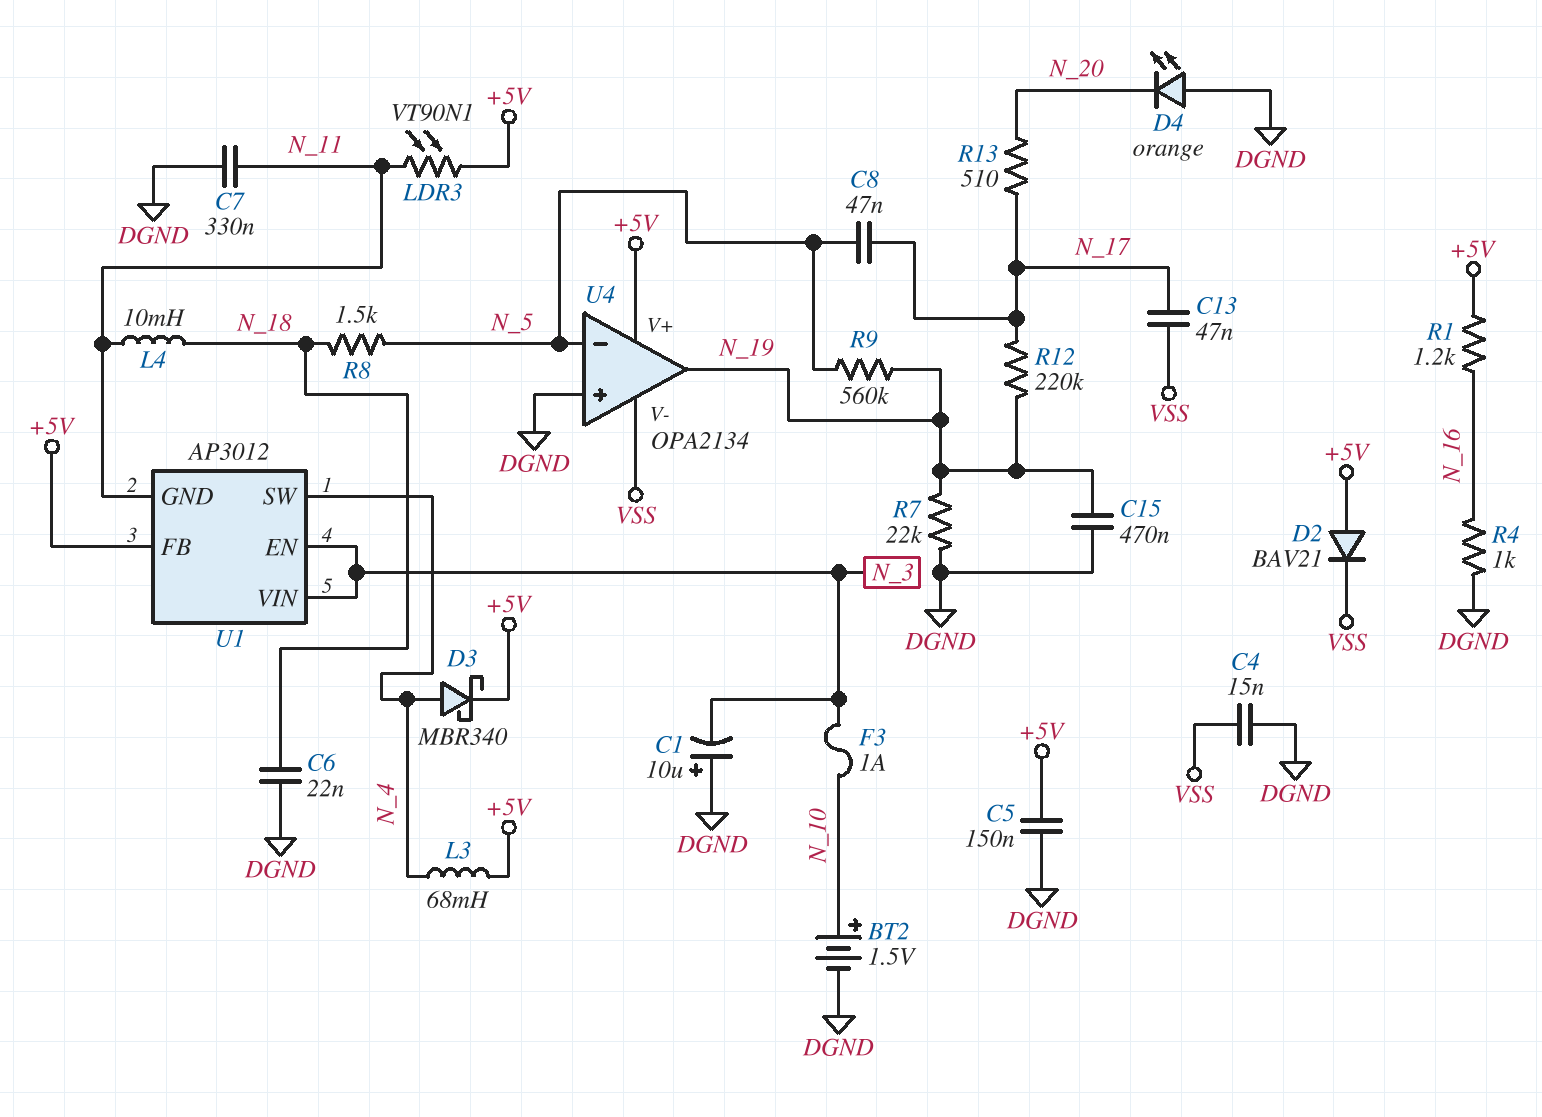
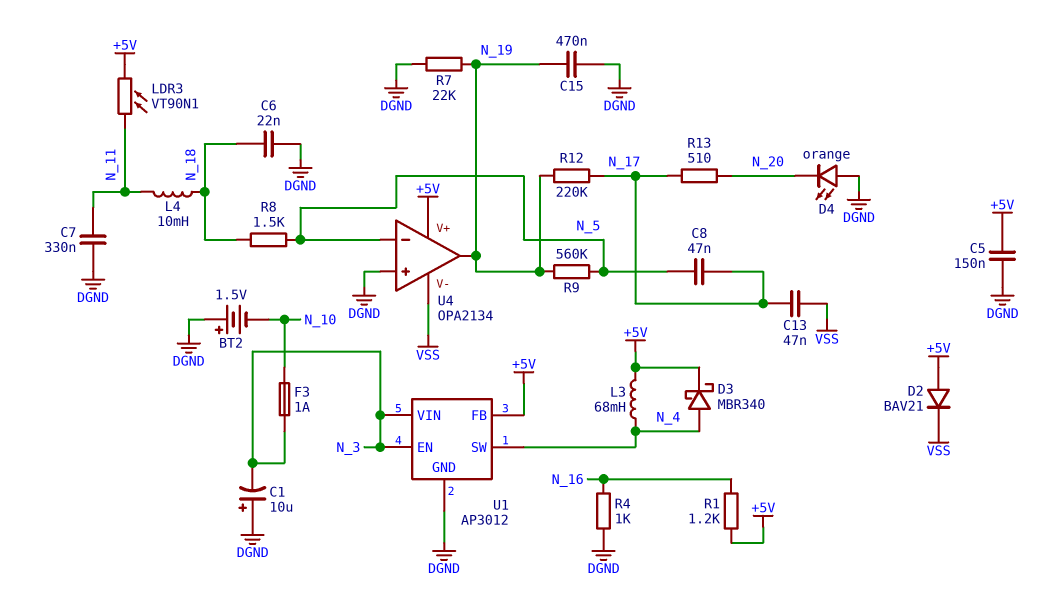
BT2: 1.5V (plus N_10, minus DGND) -> 1.5V (plus DGND, minus N_10)
C4: 15nF (DGND, VSS) -> none
U1 pin GND: N_11 -> DGND

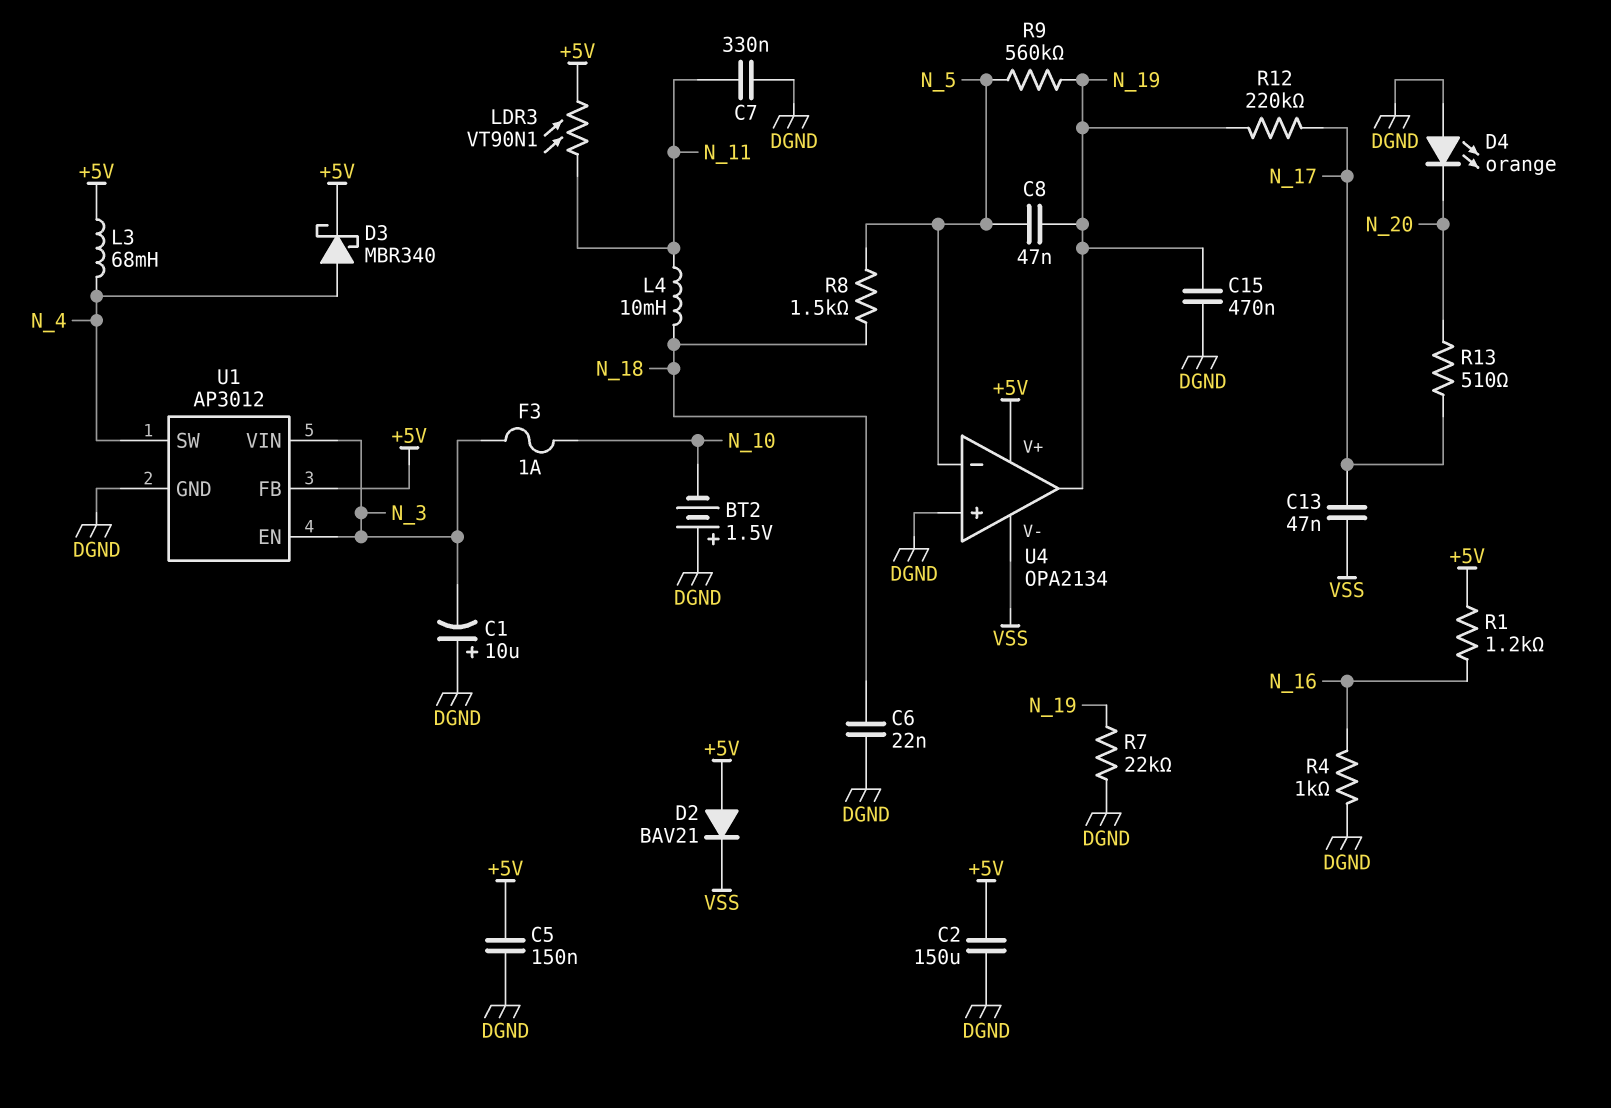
C2: none -> 150uF (+5V, DGND)
C8: 47nF (N_5, N_17) -> 47nF (N_5, N_19)

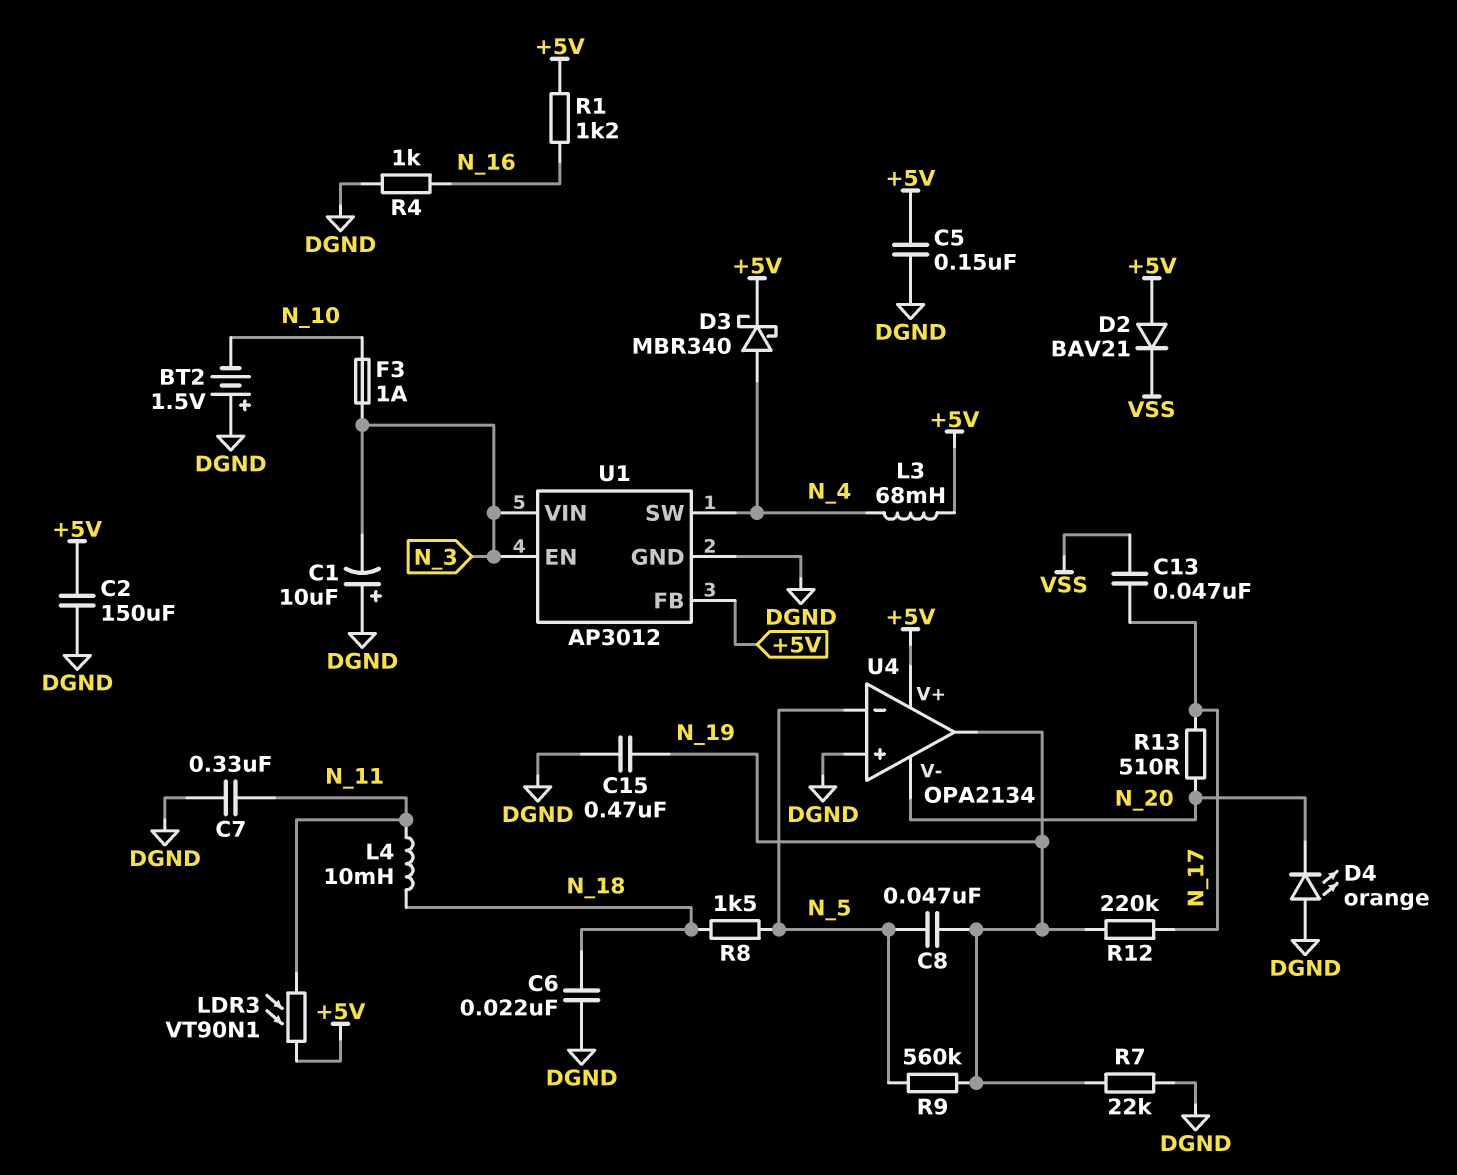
U4 pin V-: VSS -> N_20

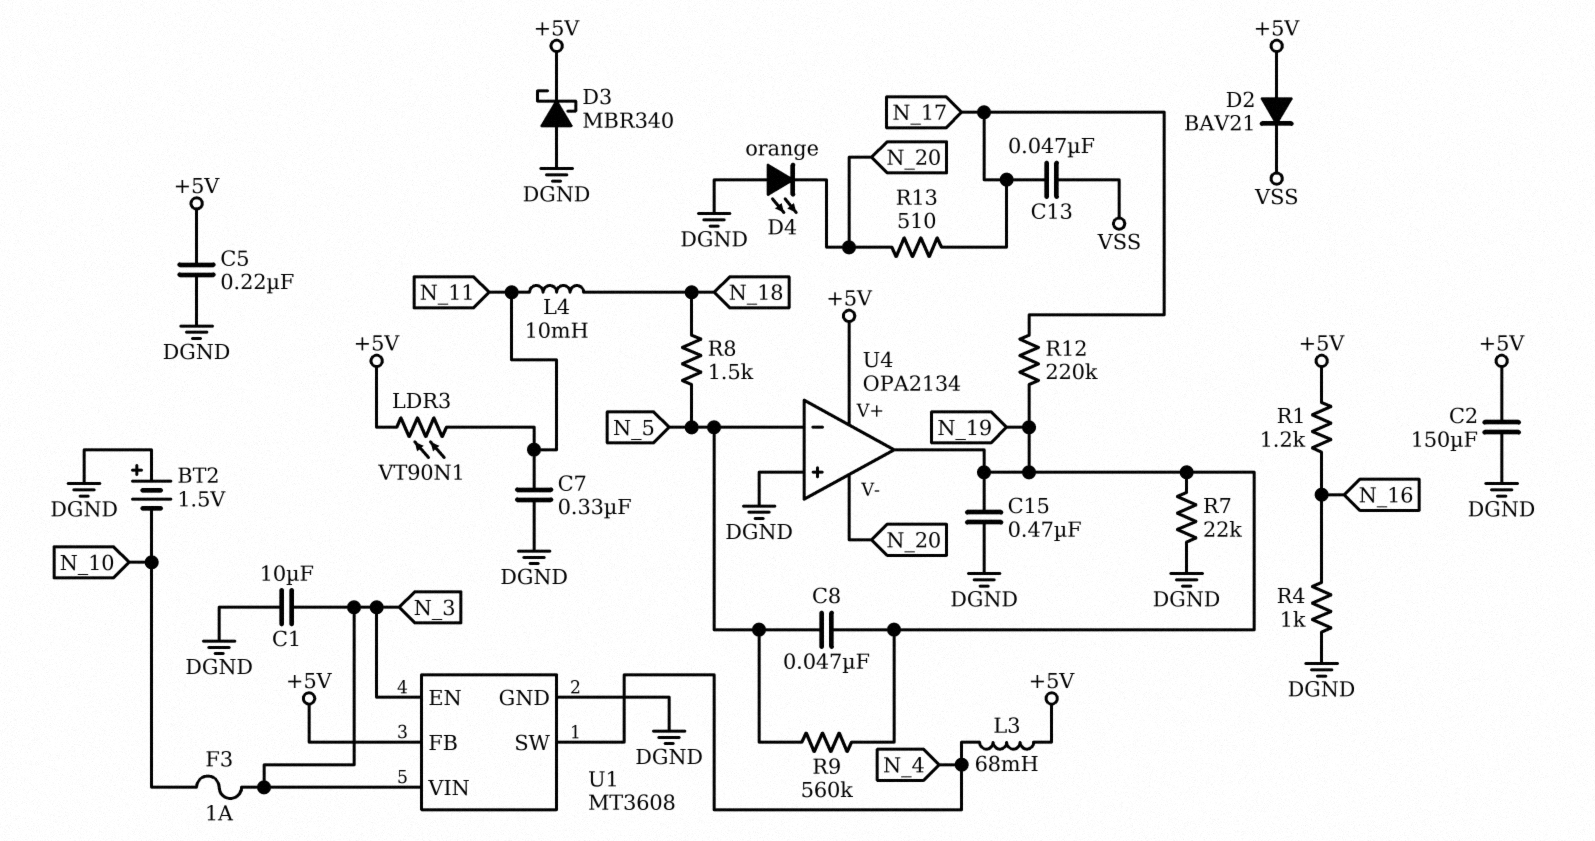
C1: 10uF (plus DGND, minus N_3) -> 10uF (DGND, N_3)
C5: 150nF (+5V, DGND) -> 220nF (+5V, DGND)
C6: 22nF (DGND, N_18) -> none
D3: schottky MBR340 (A N_4, K +5V) -> schottky MBR340 (A DGND, K +5V)
U1: AP3012 -> MT3608

